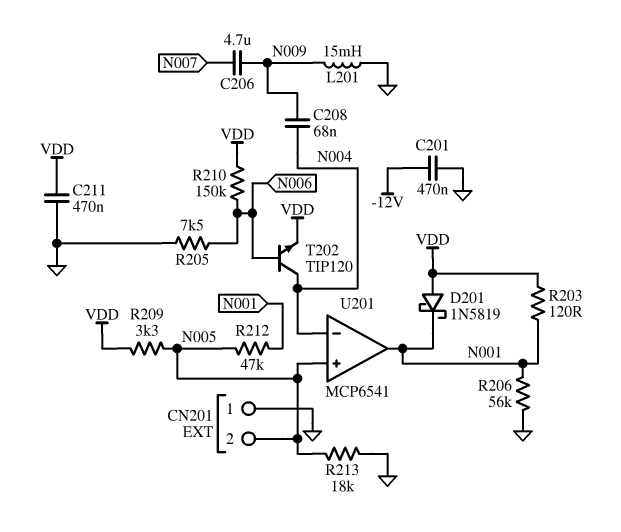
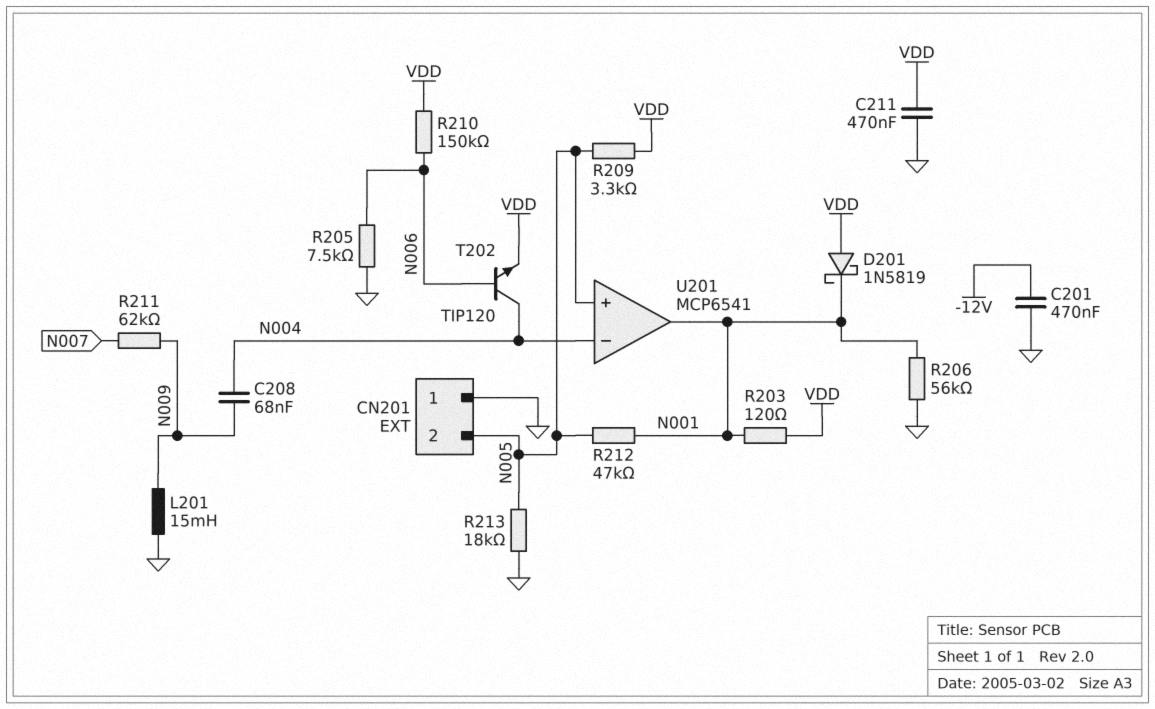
C206: 4.7uF (N007, N009) -> none
R211: none -> 62k (N007, N009)

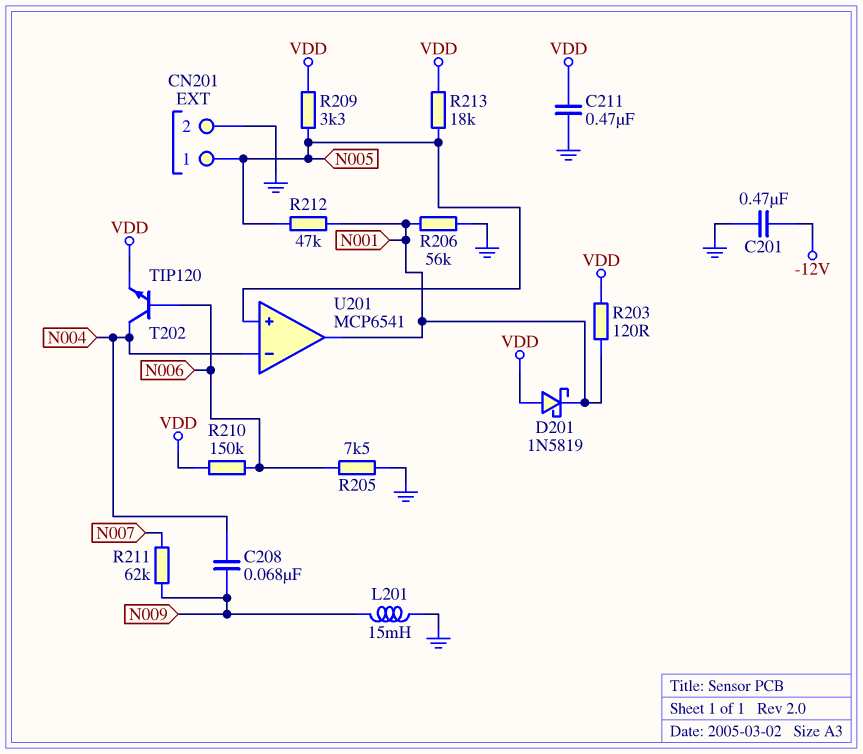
CN201 pin 1: GND -> N005
CN201 pin 2: N005 -> GND
R213: 18k (GND, N005) -> 18k (N005, VDD)

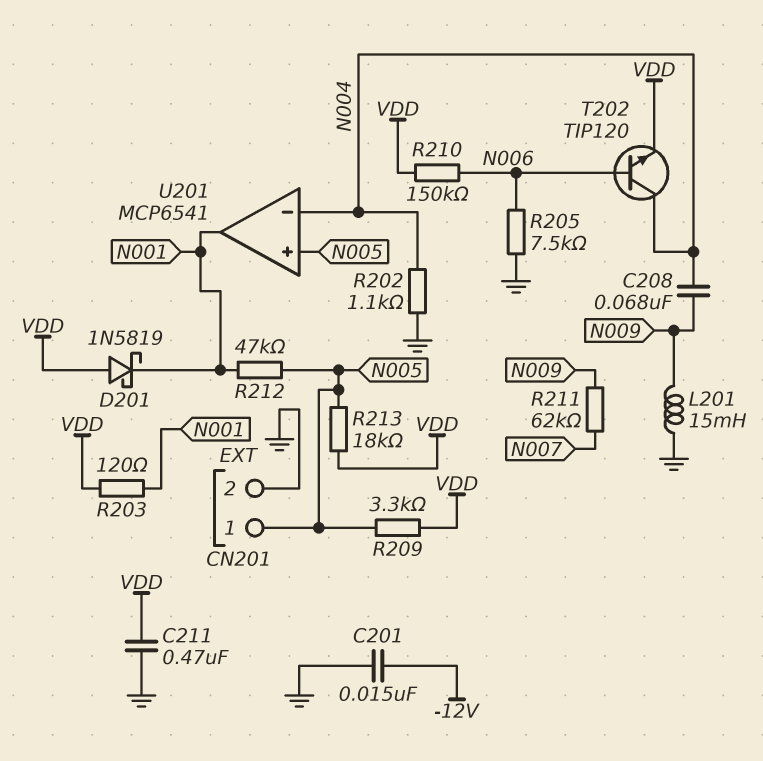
C201: 470nF (-12V, GND) -> 15nF (-12V, GND)
R202: none -> 1.1k (GND, N004)
R206: 56k (GND, N001) -> none

